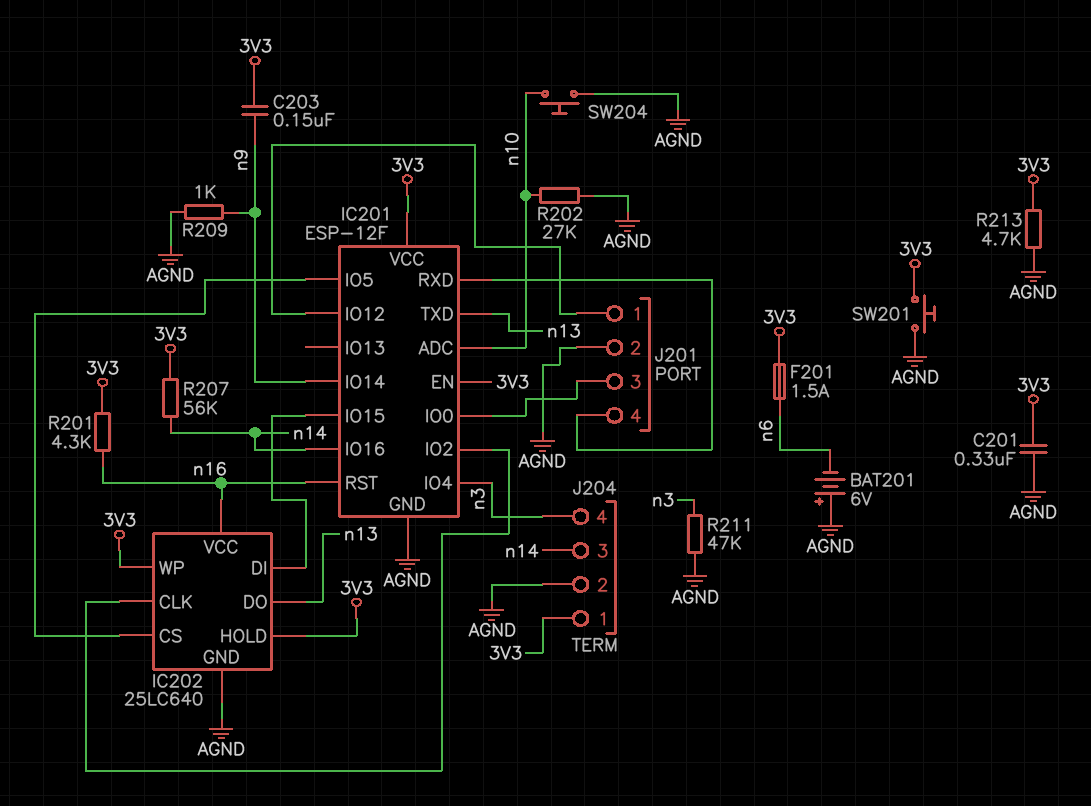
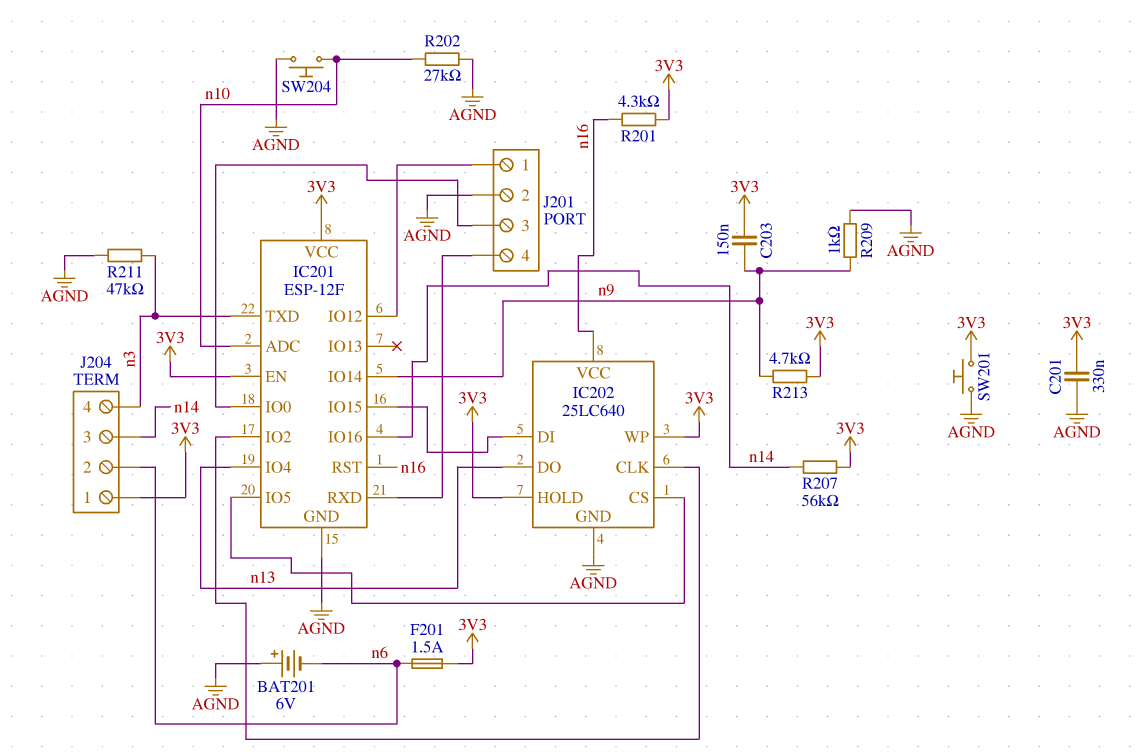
IC201 pin IO4: n3 -> n13
IC201 pin TXD: n13 -> n3
J204 pin 2: AGND -> n6
R213: 4.7k (3V3, AGND) -> 4.7k (3V3, n9)

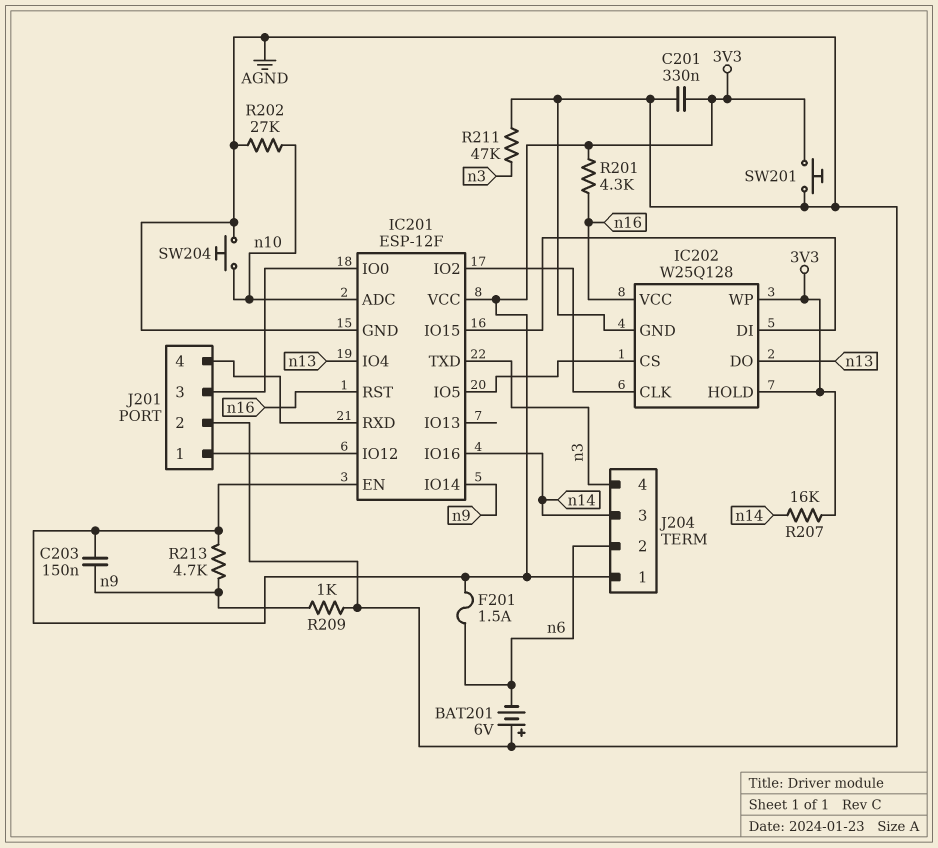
IC202: 25LC640 -> W25Q128
R207: 56k (3V3, n14) -> 16k (3V3, n14)

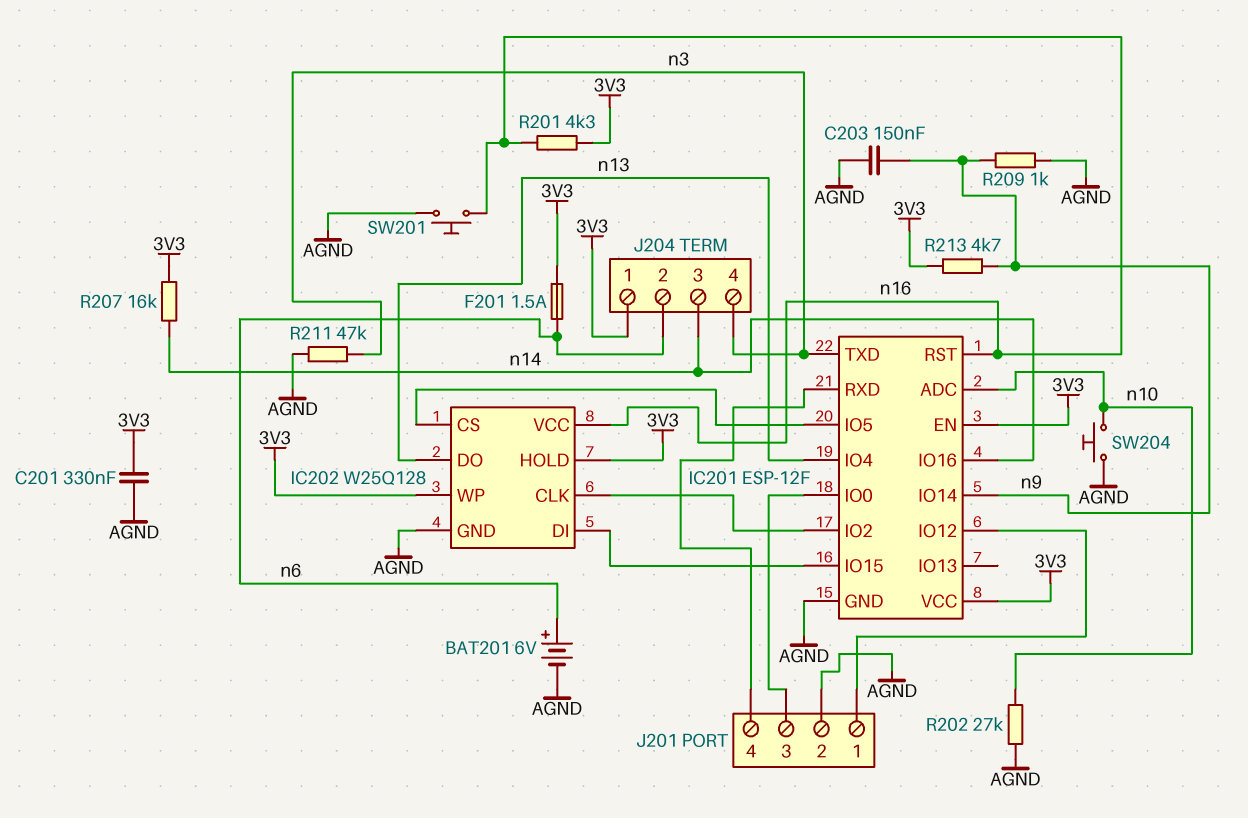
BAT201: 6V (plus AGND, minus n6) -> 6V (plus n6, minus AGND)
C203: 150nF (3V3, n9) -> 150nF (AGND, n9)
SW201: button (3V3, AGND) -> button (AGND, n16)

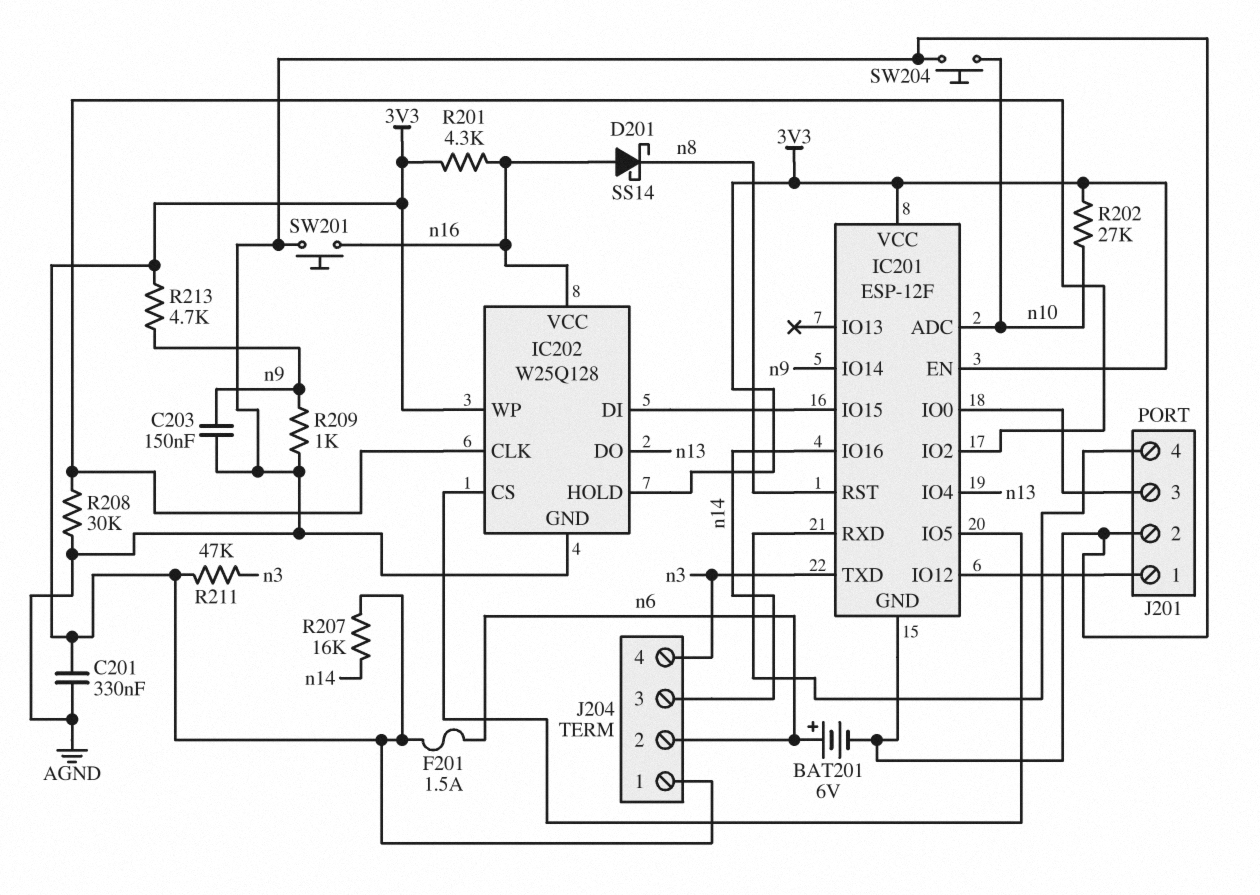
D201: none -> schottky SS14 (A n16, K n8)
IC201 pin RST: n16 -> n8
R202: 27k (AGND, n10) -> 27k (3V3, n10)
R208: none -> 30k (AGND, IC201/IO2)
R211: 47k (AGND, n3) -> 47k (3V3, n3)

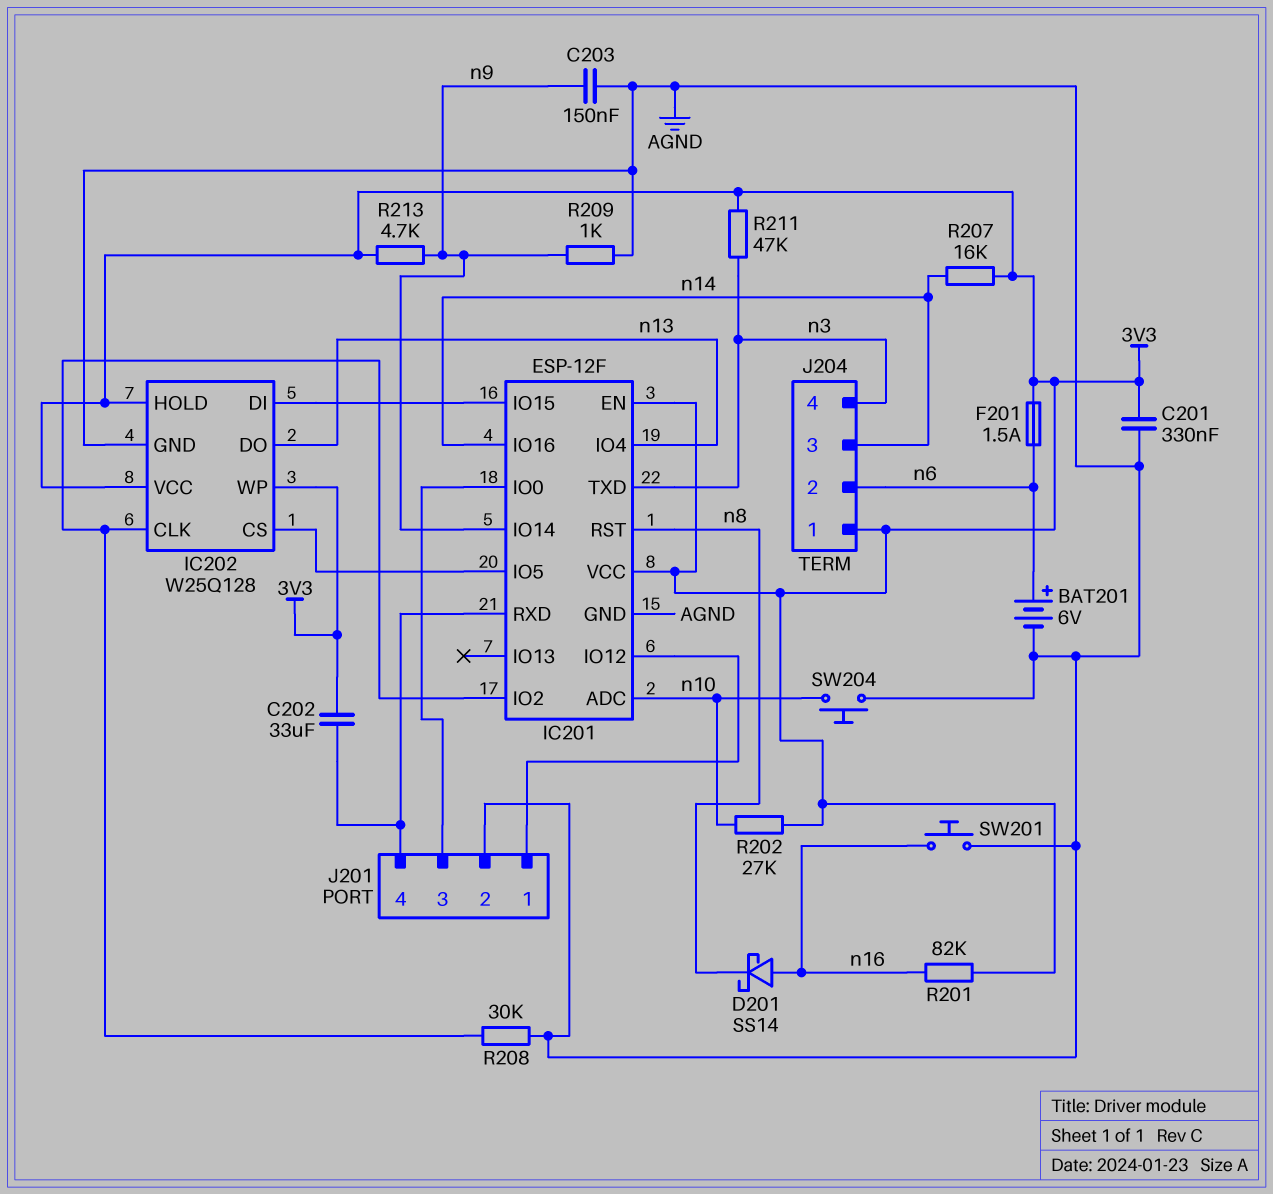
C202: none -> 33uF (3V3, IC201/RXD)
IC202 pin VCC: n16 -> 3V3
R201: 4.3k (3V3, n16) -> 82k (3V3, n16)

